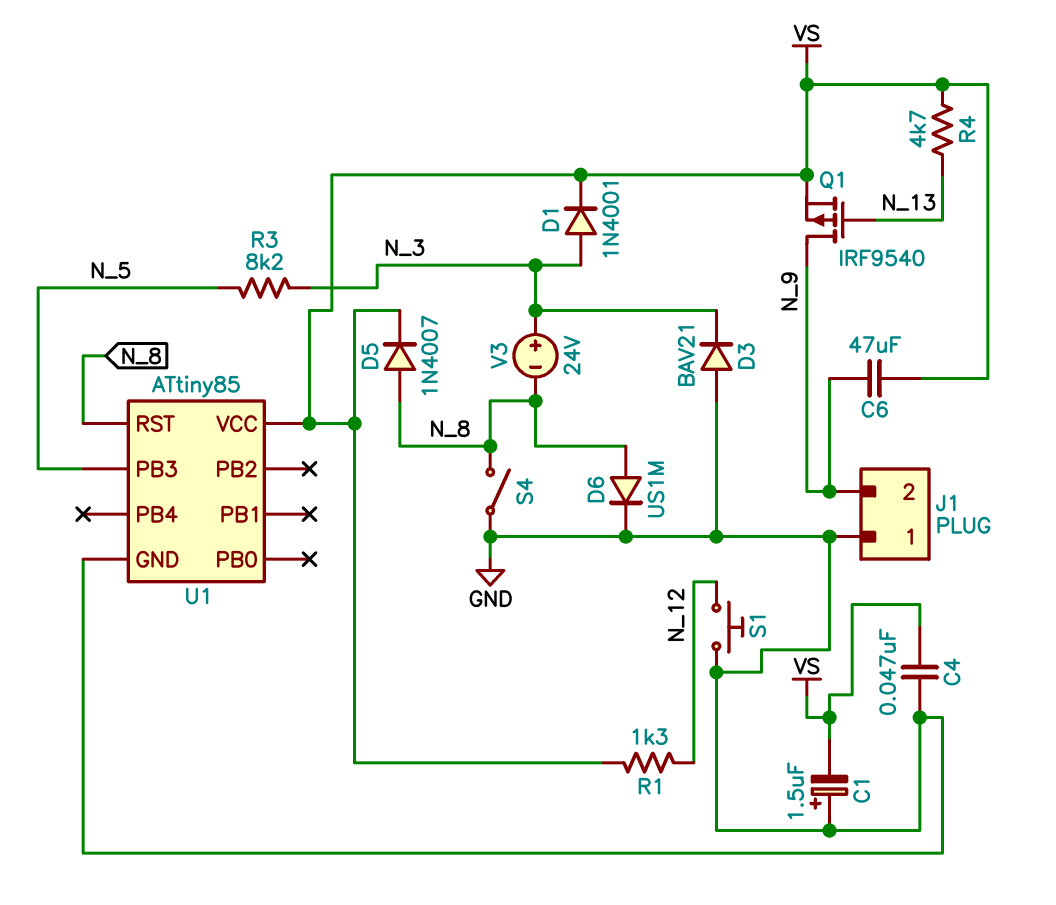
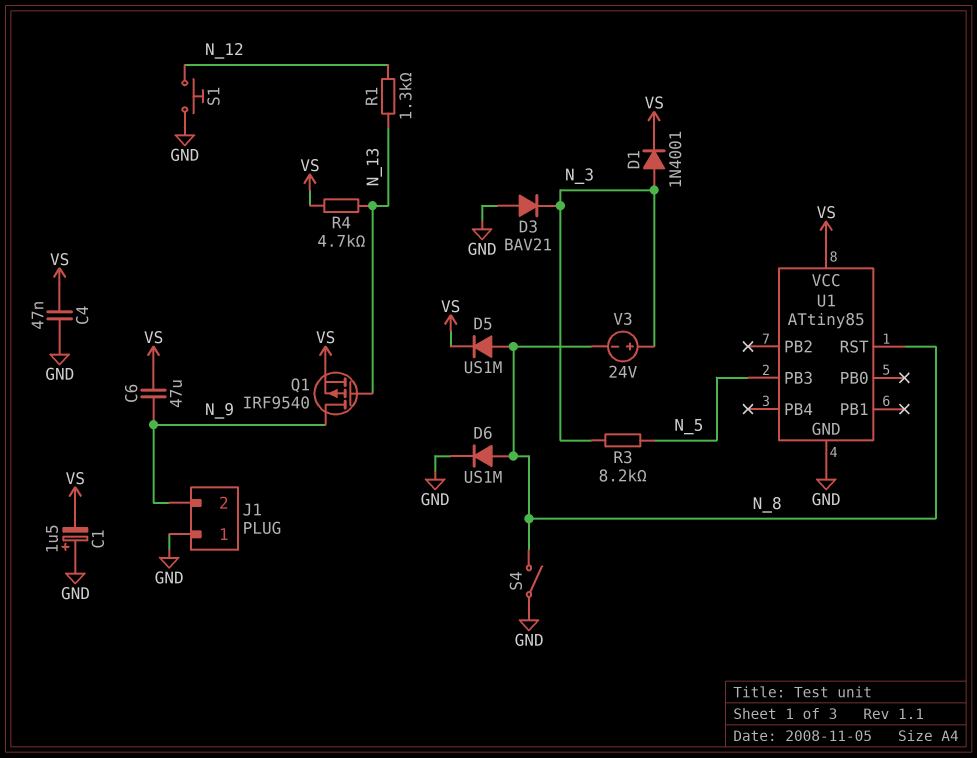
D5: diode 1N4007 (A N_8, K VS) -> diode US1M (A N_8, K VS)
R1: 1.3k (N_12, VS) -> 1.3k (N_12, N_13)

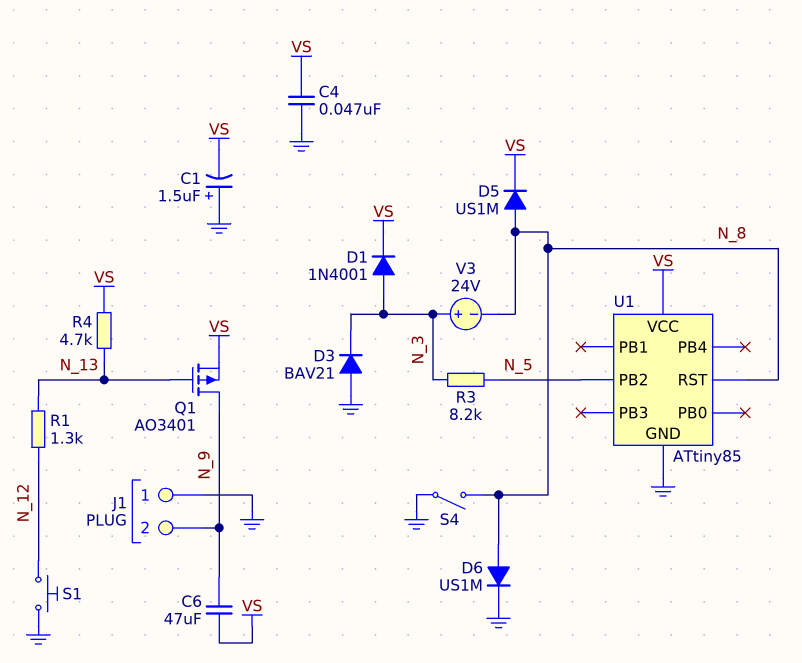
Q1: PMOS IRF9540 (G N_13, D N_9, S VS) -> PMOS AO3401 (G N_13, D N_9, S VS)
U1 pin PB2: none -> N_5
U1 pin PB3: N_5 -> none

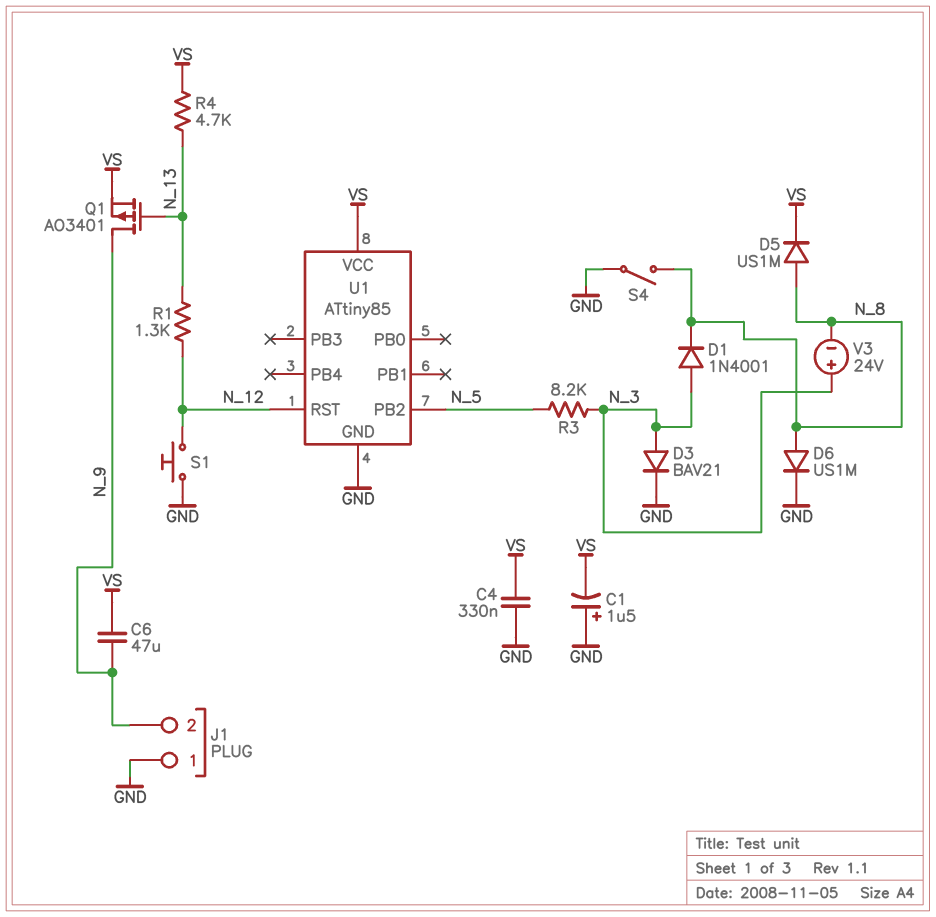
C4: 47nF (GND, VS) -> 330nF (GND, VS)
D1: diode 1N4001 (A N_3, K VS) -> diode 1N4001 (A N_3, K N_8)
D3: diode BAV21 (A GND, K N_3) -> diode BAV21 (A N_3, K GND)
U1 pin RST: N_8 -> N_12

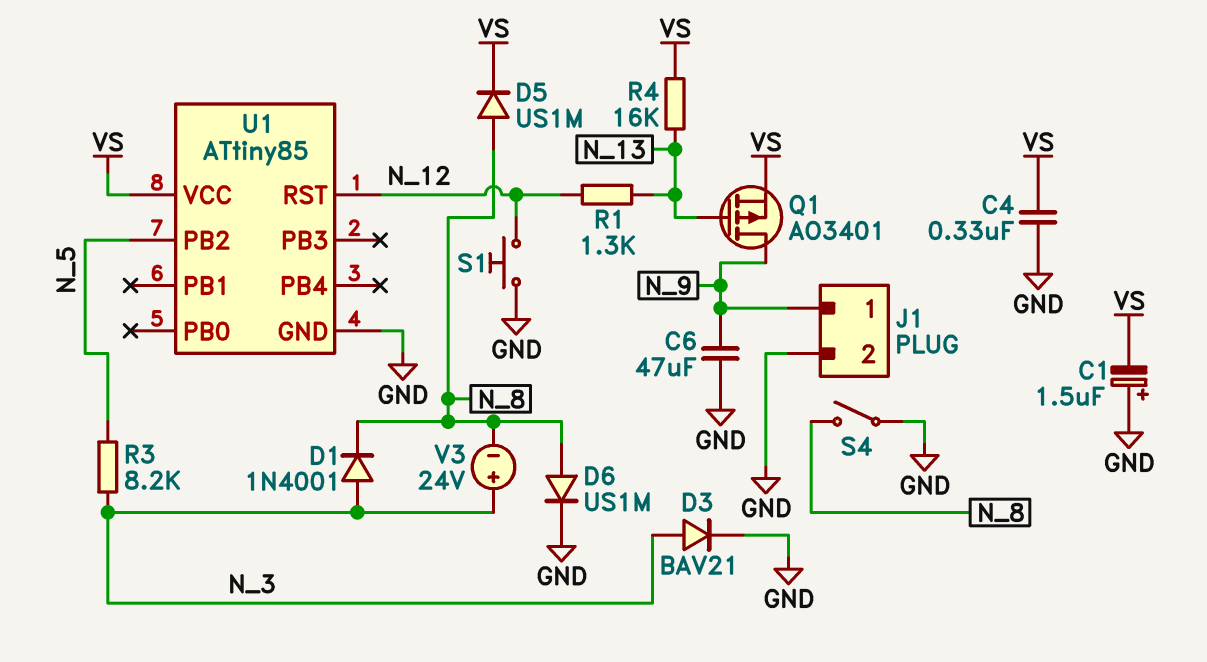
C6: 47uF (N_9, VS) -> 47uF (GND, N_9)
J1 pin 1: GND -> N_9
J1 pin 2: N_9 -> GND
R4: 4.7k (N_13, VS) -> 16k (N_13, VS)

